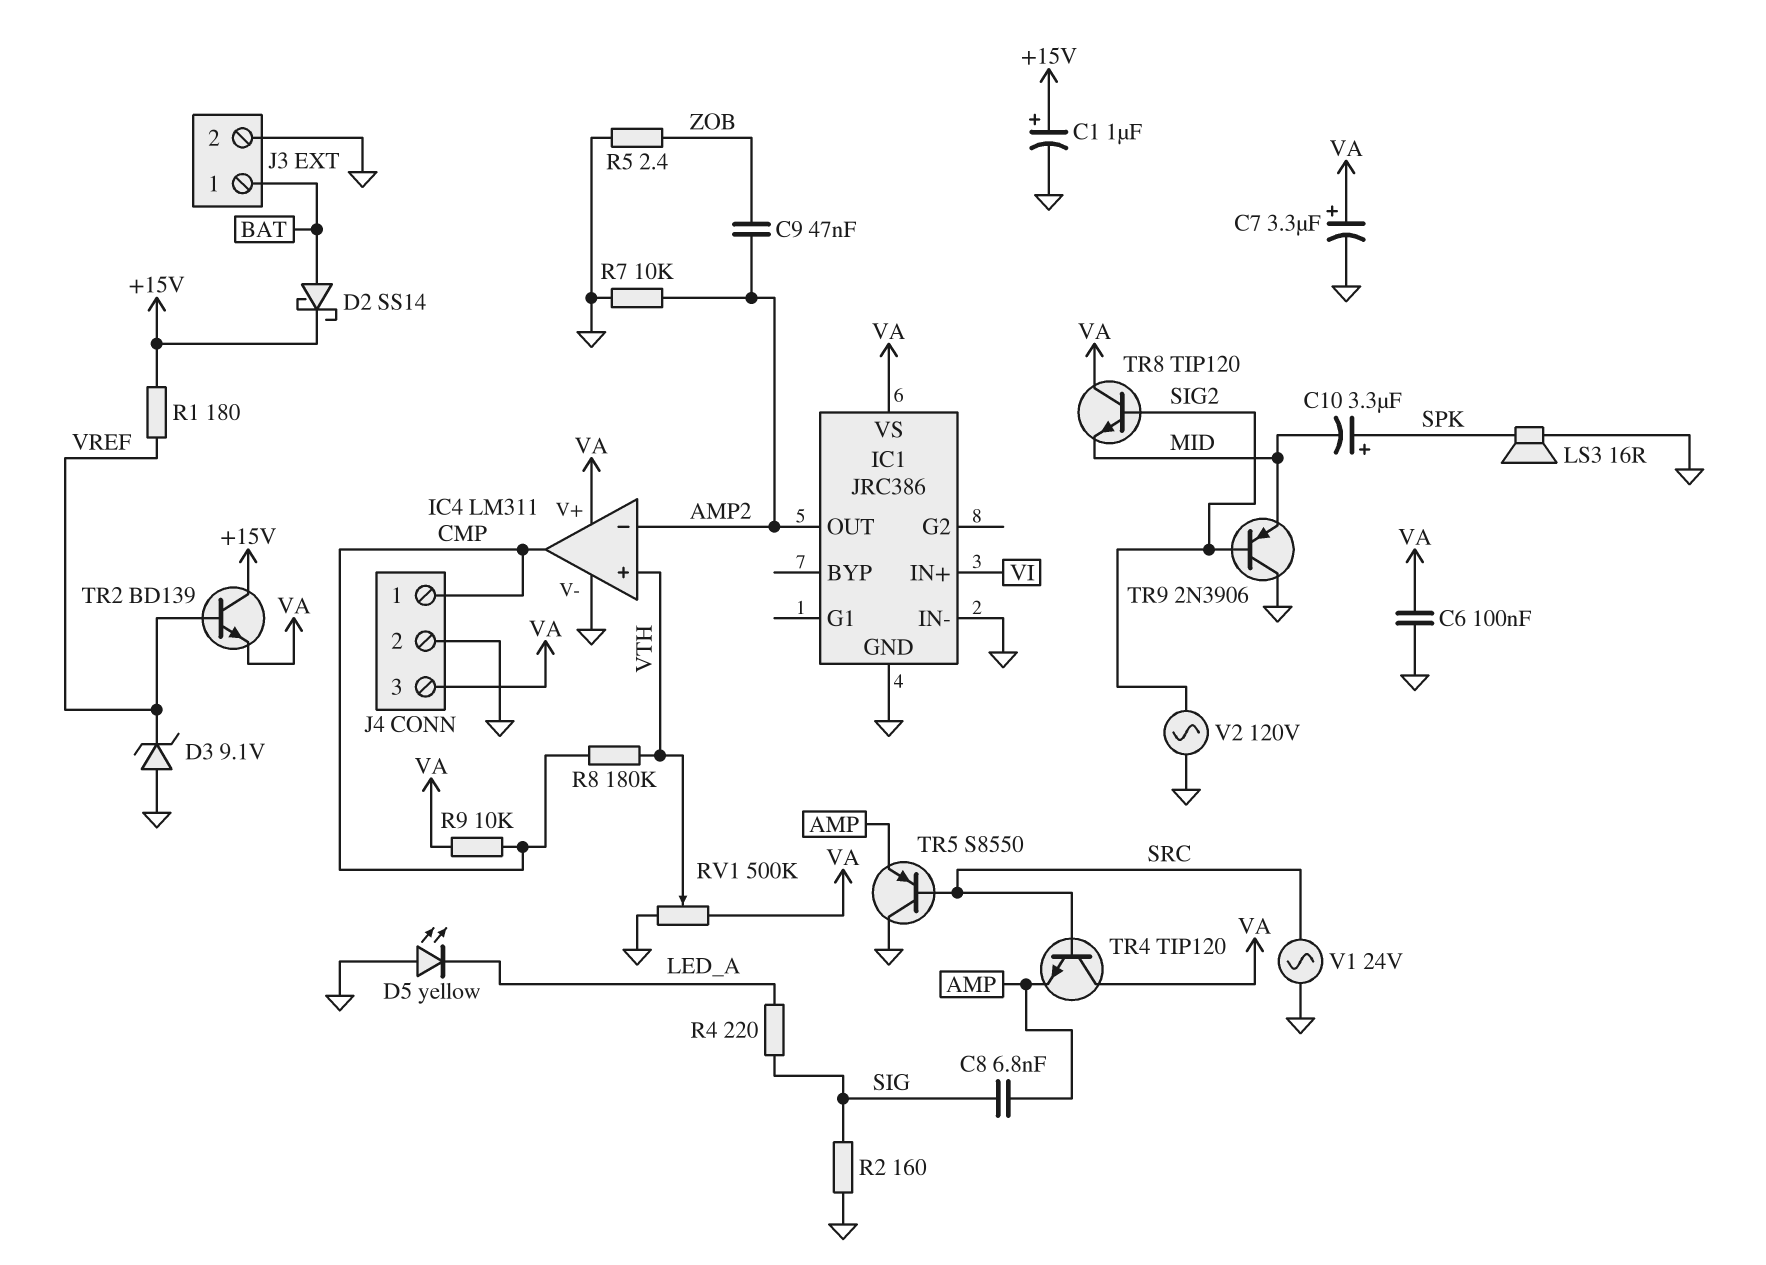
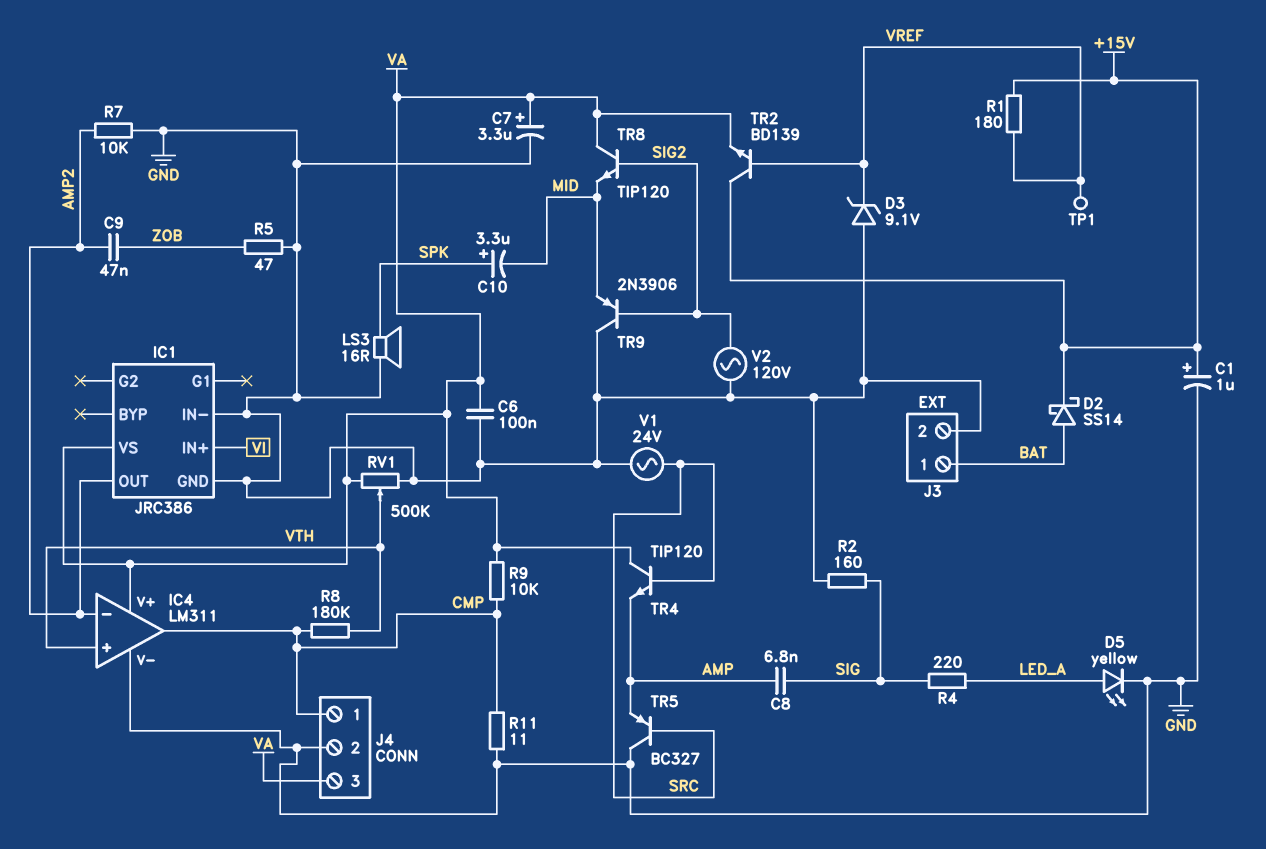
D5: LED yellow (A GND, K LED_A) -> LED yellow (A LED_A, K GND)
R5: 2.4 (GND, ZOB) -> 47 (GND, ZOB)
R11: none -> 11 (CMP, GND)
TP1: none -> test point (VREF)
TR5: PNP S8550 (B SRC, C GND, E AMP) -> PNP BC327 (B SRC, C GND, E AMP)

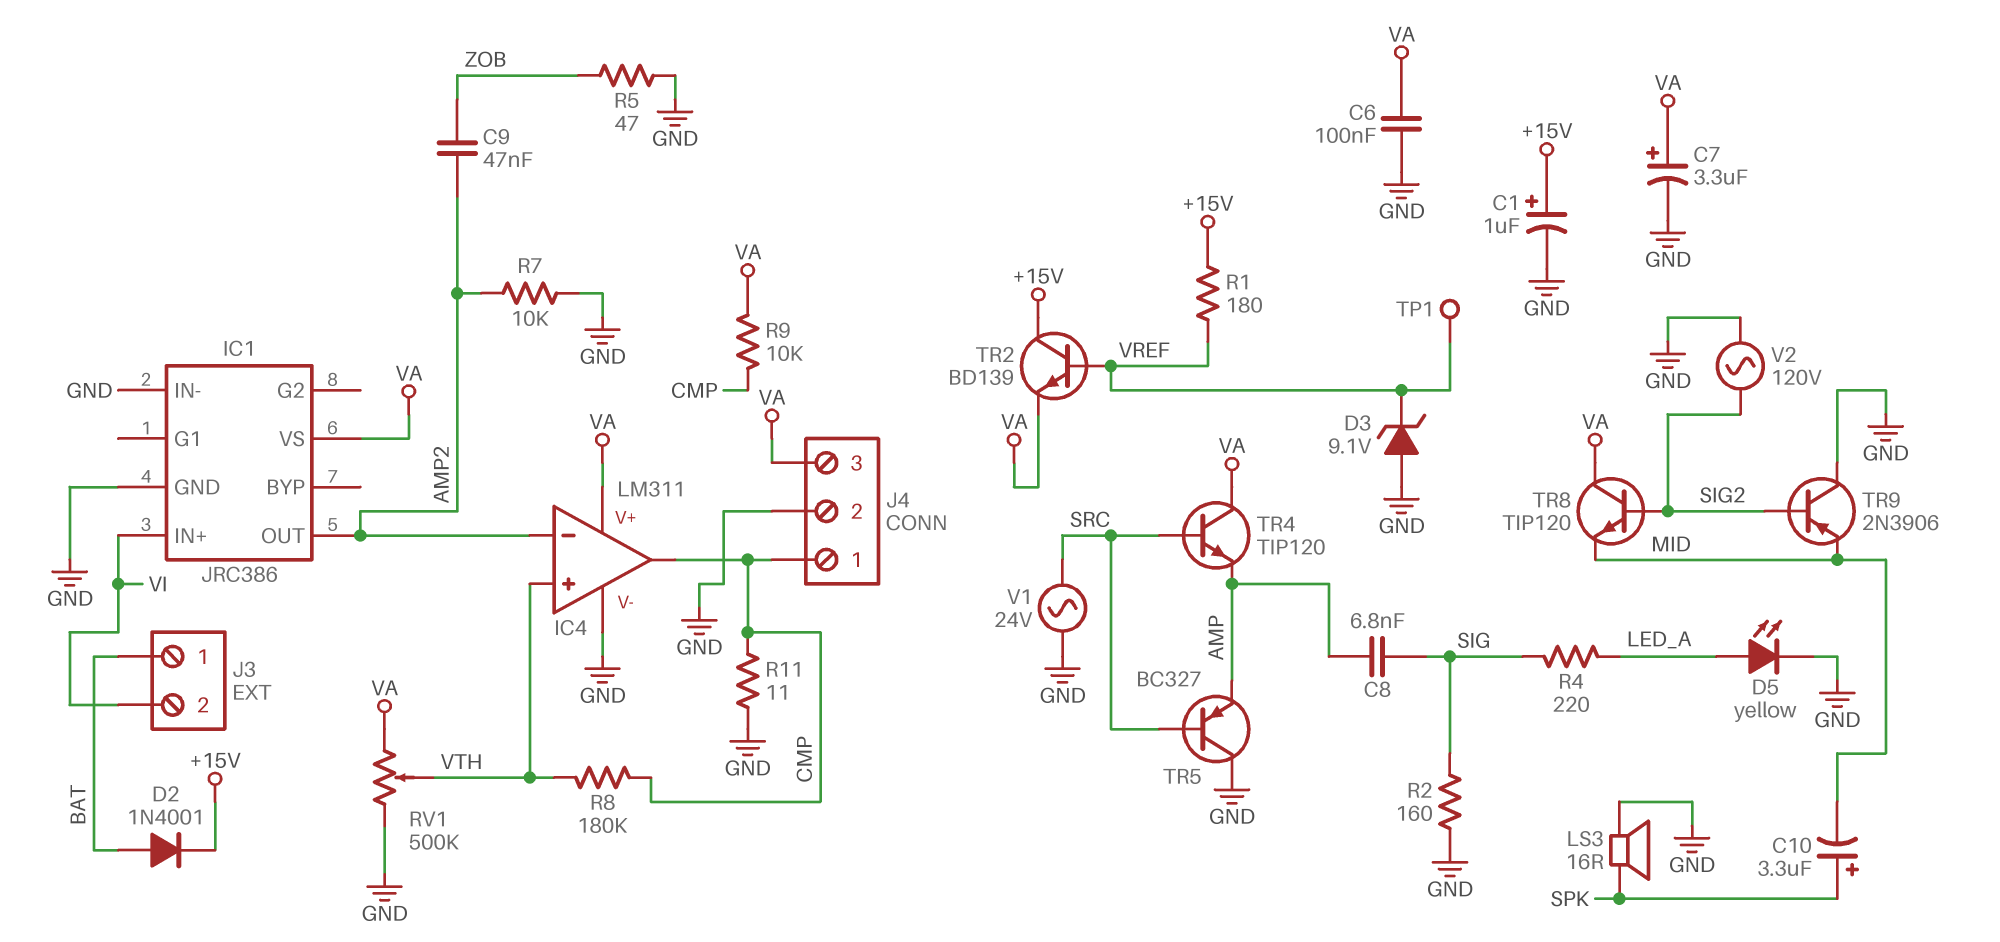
D2: schottky SS14 (A BAT, K +15V) -> diode 1N4001 (A BAT, K +15V)
J3 pin 2: GND -> VI

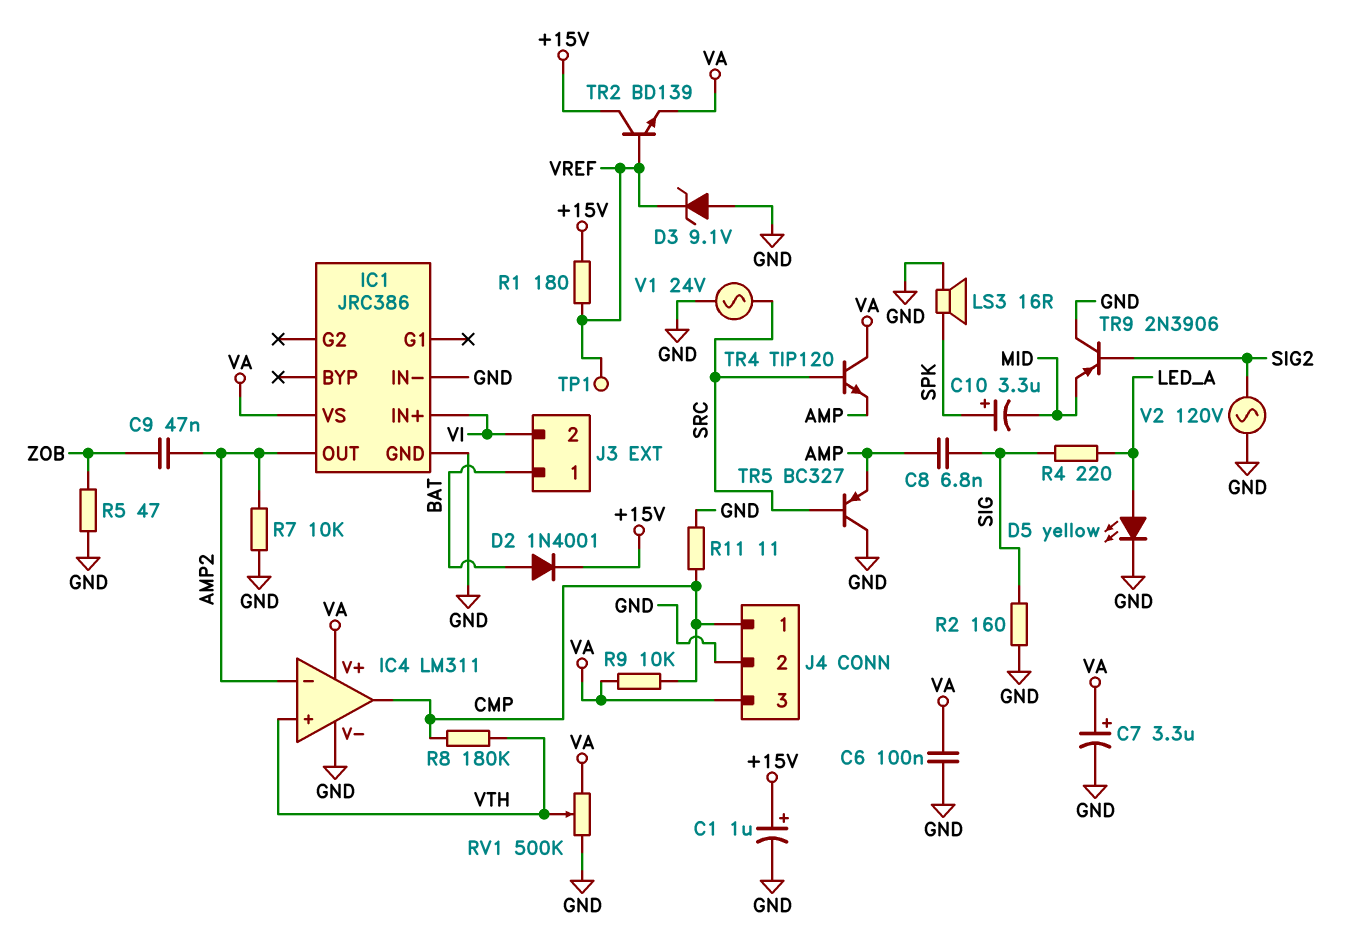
TR8: NPN TIP120 (B SIG2, C VA, E MID) -> none

